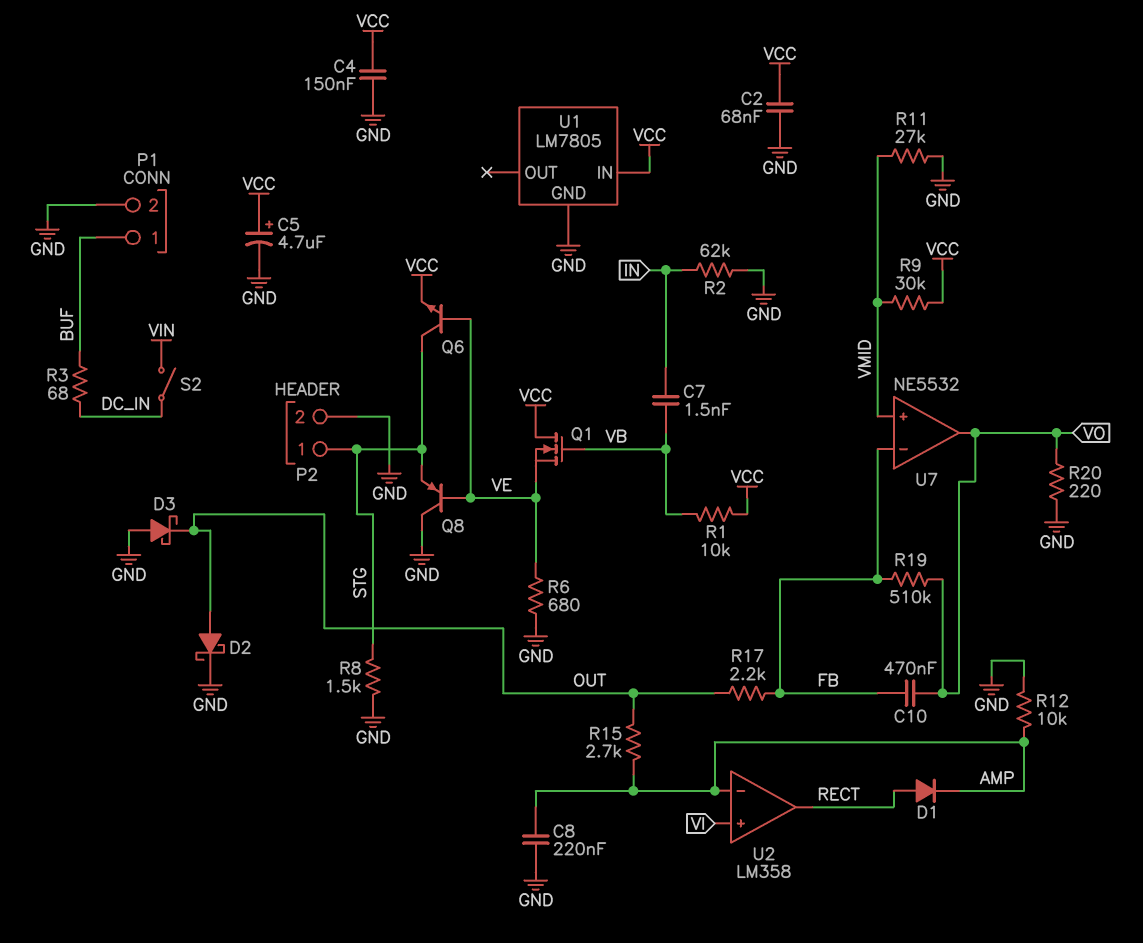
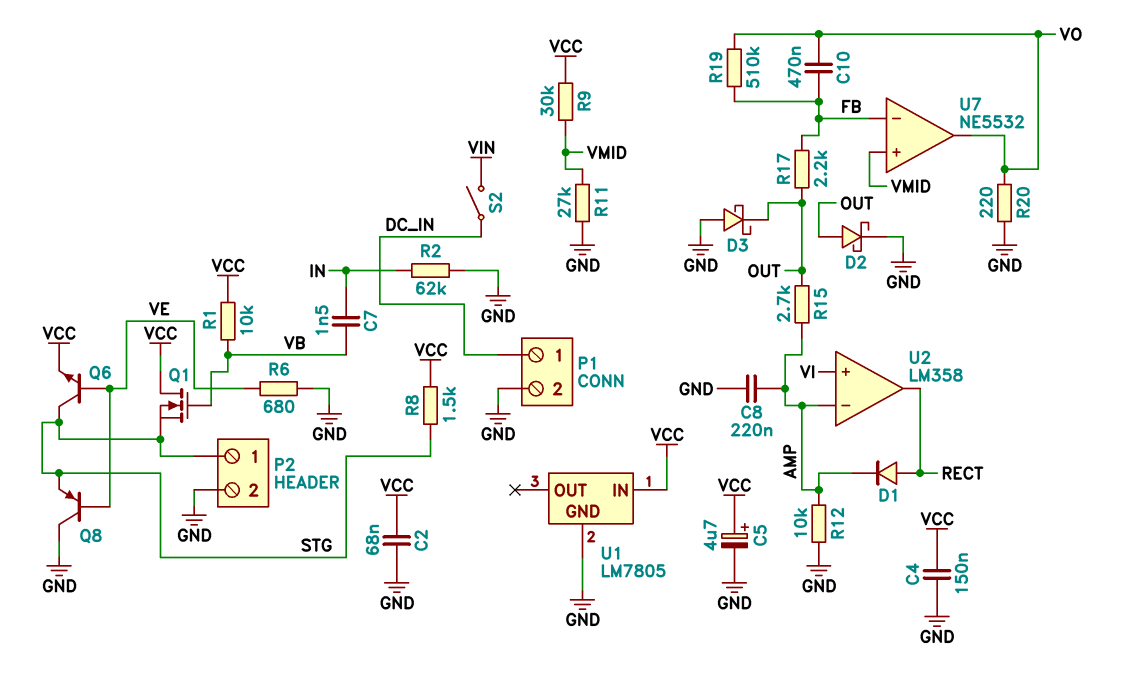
P1 pin 1: BUF -> DC_IN
Q1: NMOS (G VB, D VCC, S VE) -> NMOS (G VB, D VCC, S STG)
R3: 68 (BUF, DC_IN) -> none
R8: 1.5k (GND, STG) -> 1.5k (STG, VCC)

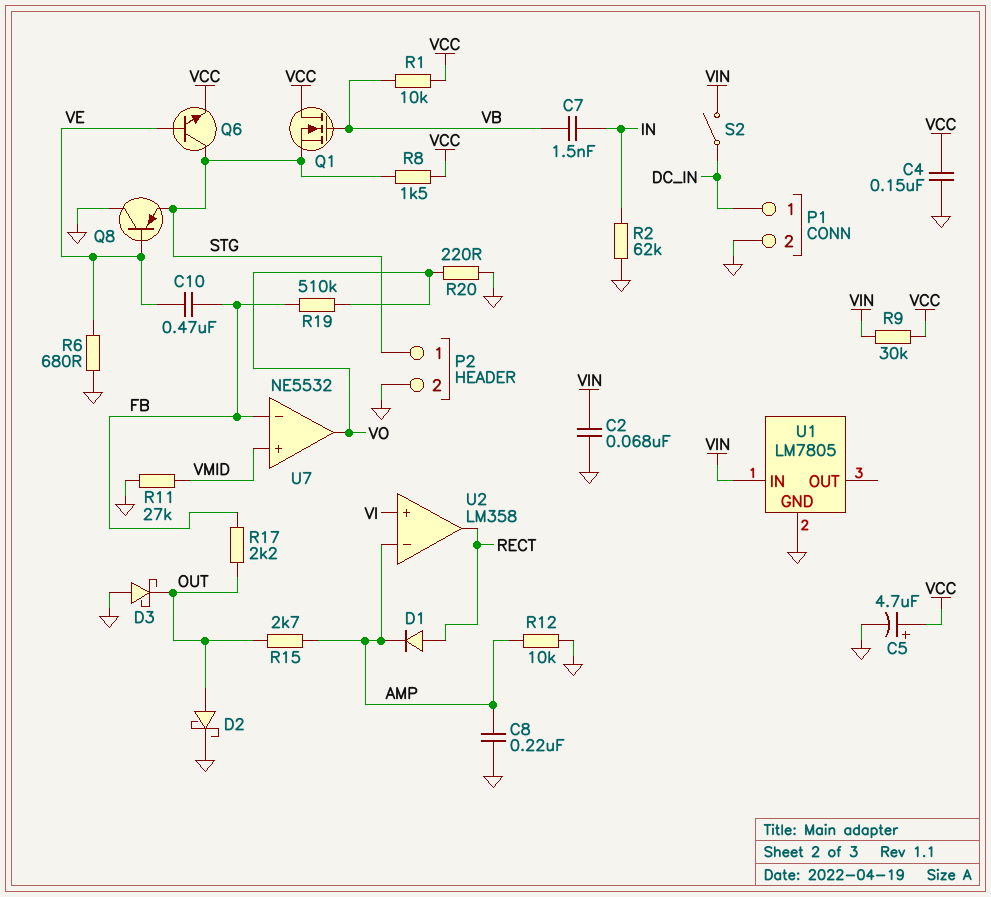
C2: 68nF (GND, VCC) -> 68nF (GND, VIN)
C10: 470nF (FB, VO) -> 470nF (FB, VE)
R9: 30k (VCC, VMID) -> 30k (VCC, VIN)
U1 pin IN: VCC -> VIN

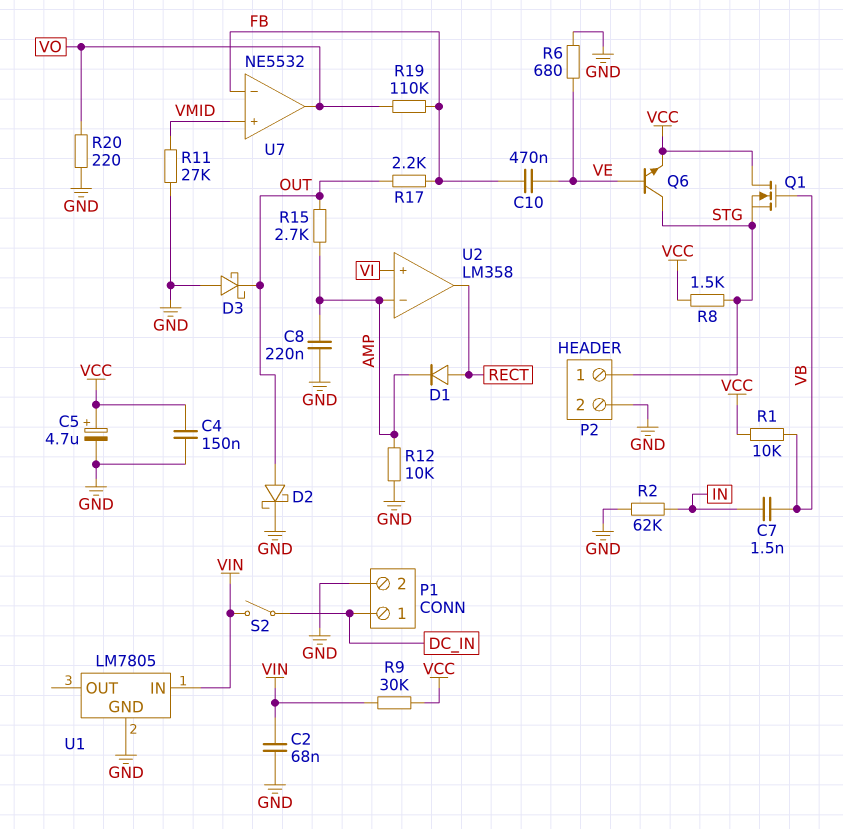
Q8: PNP (B VE, C GND, E STG) -> none
R19: 510k (FB, VO) -> 110k (FB, VO)

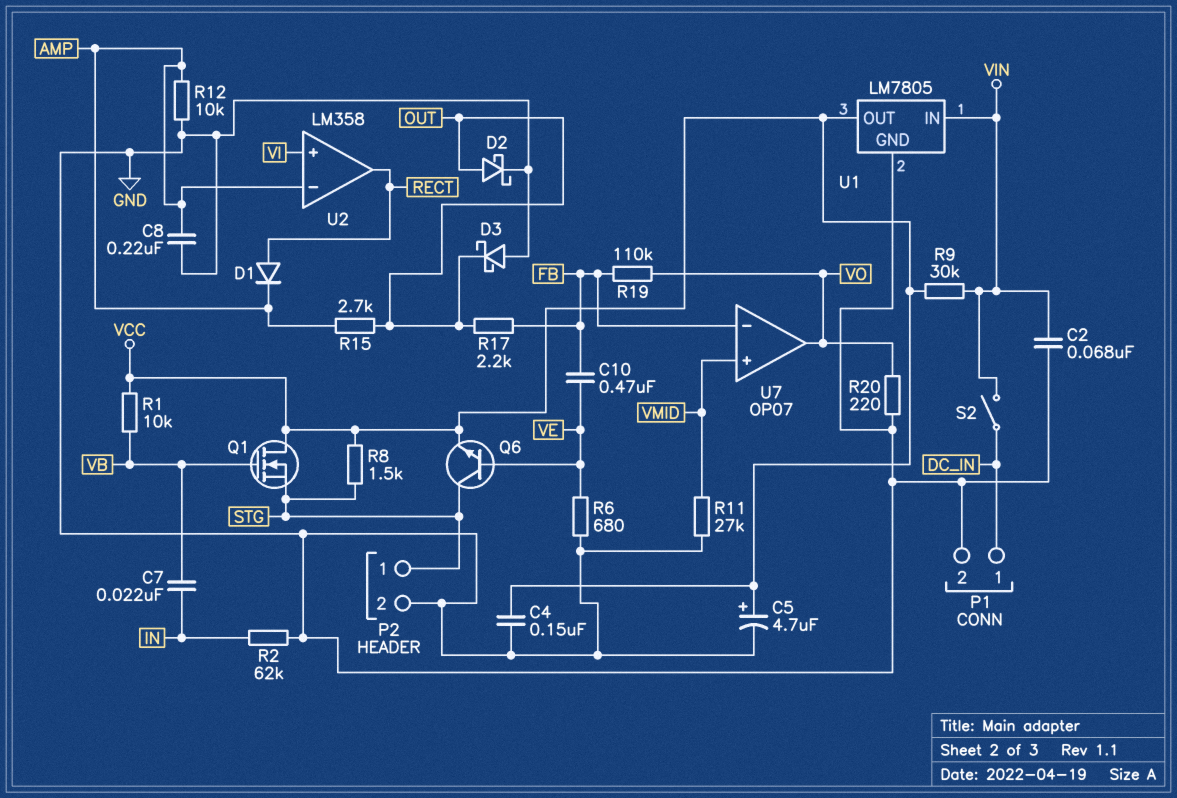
C7: 1.5nF (IN, VB) -> 22nF (IN, VB)
U1 pin OUT: none -> VCC
U7: NE5532 -> OP07

